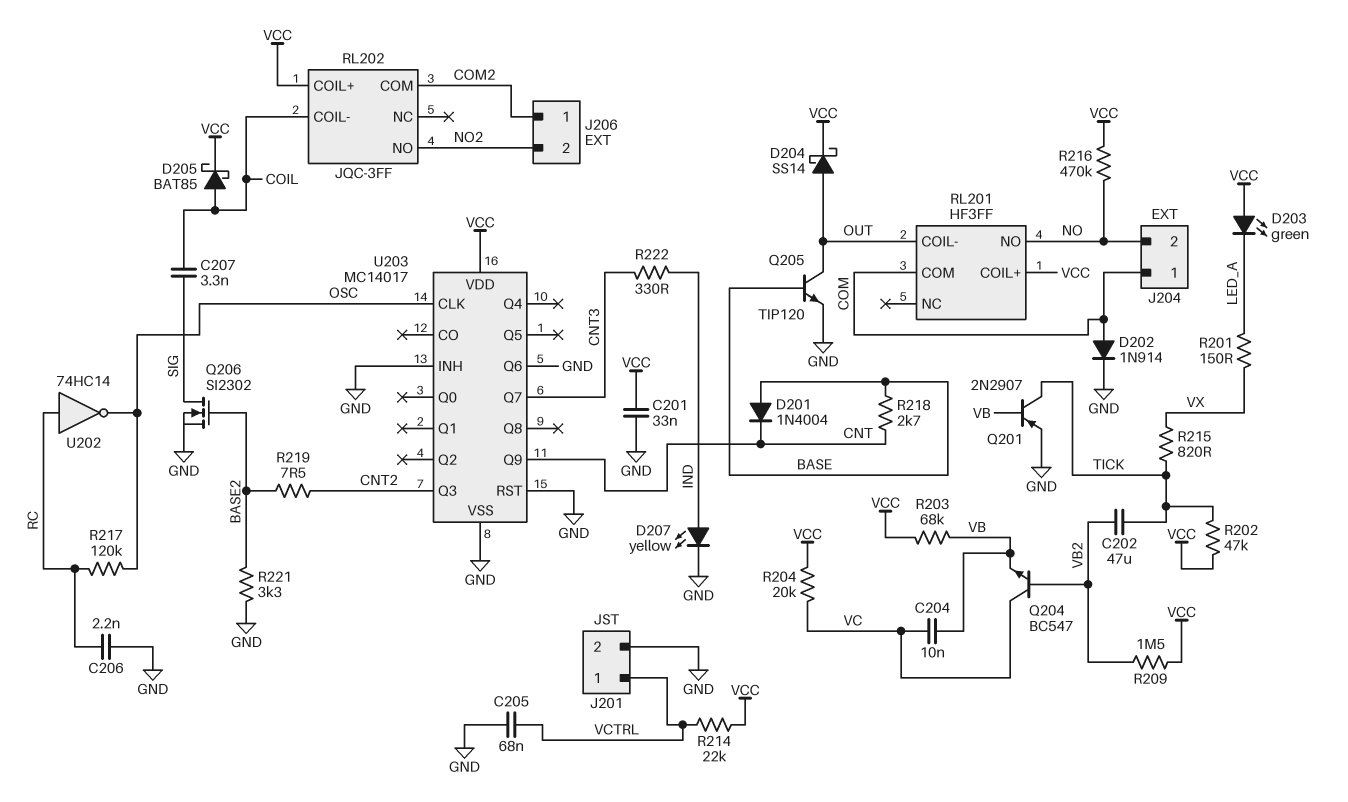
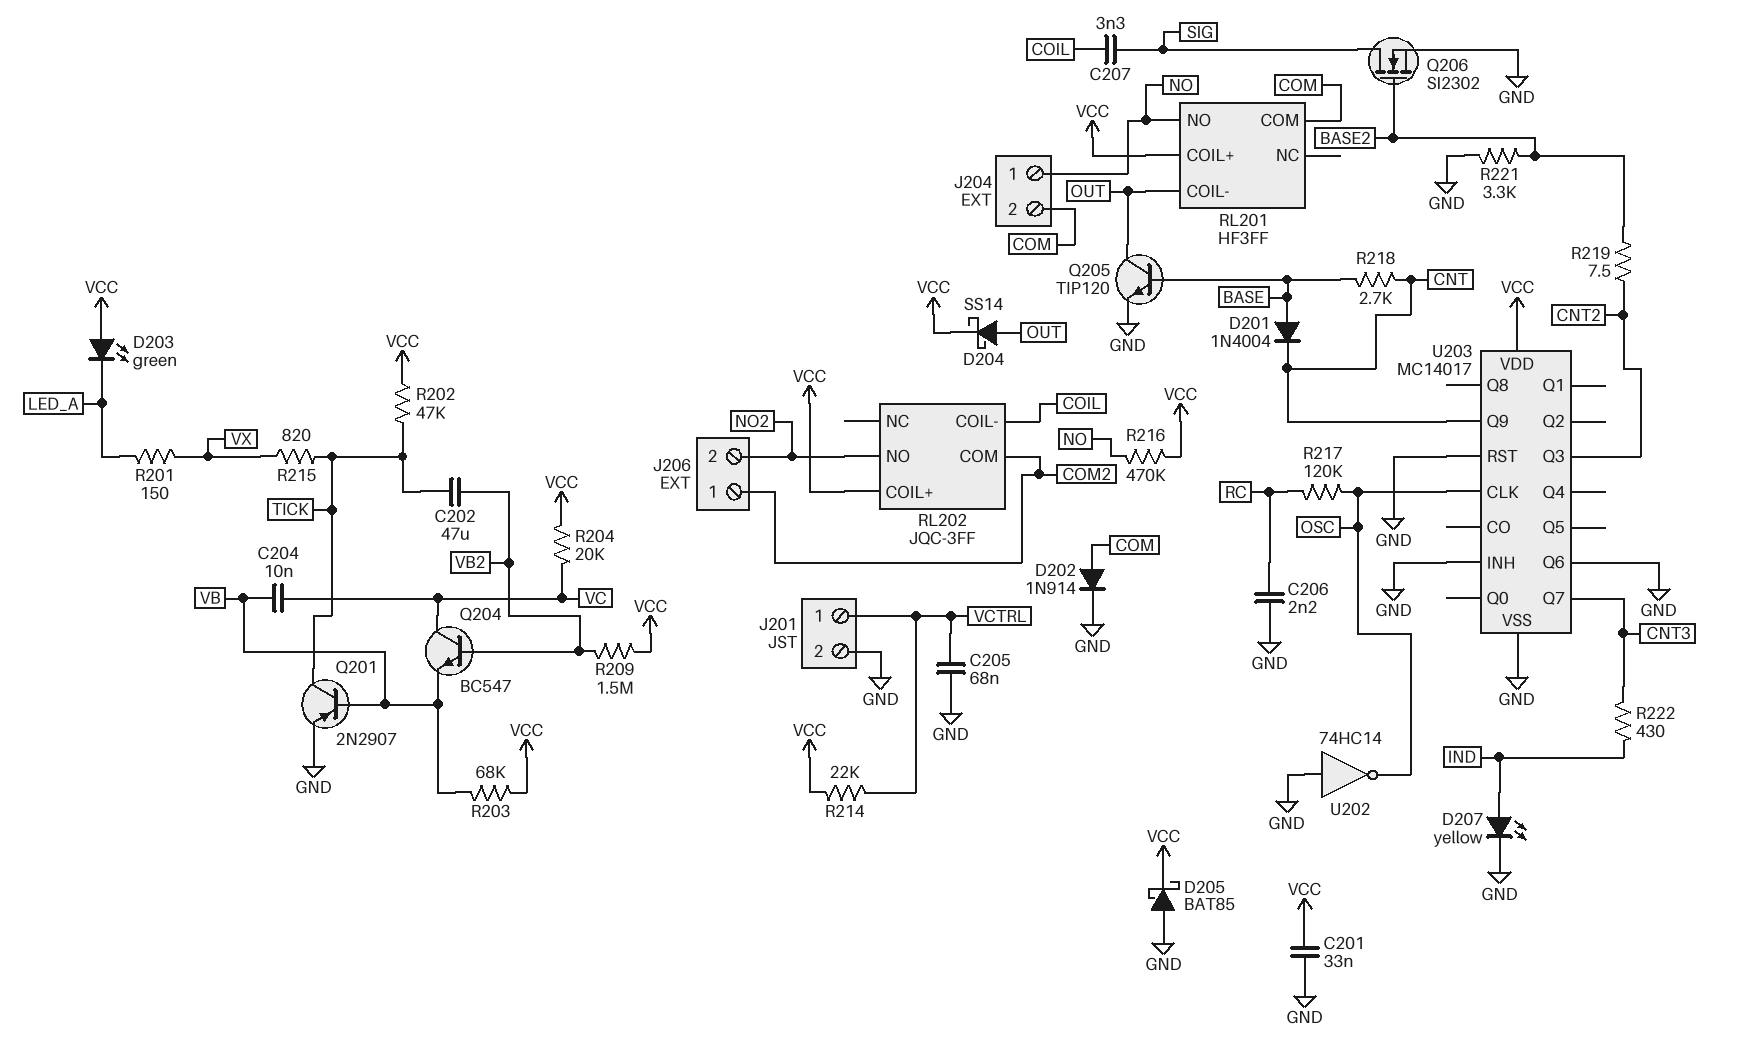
D205: schottky BAT85 (A COIL, K VCC) -> schottky BAT85 (A GND, K VCC)
J204 pin 1: COM -> NO
J204 pin 2: NO -> COM
R222: 330 (CNT3, IND) -> 430 (CNT3, IND)
U202: NOT 74HC14 (in RC, out OSC) -> NOT 74HC14 (in GND, out OSC)

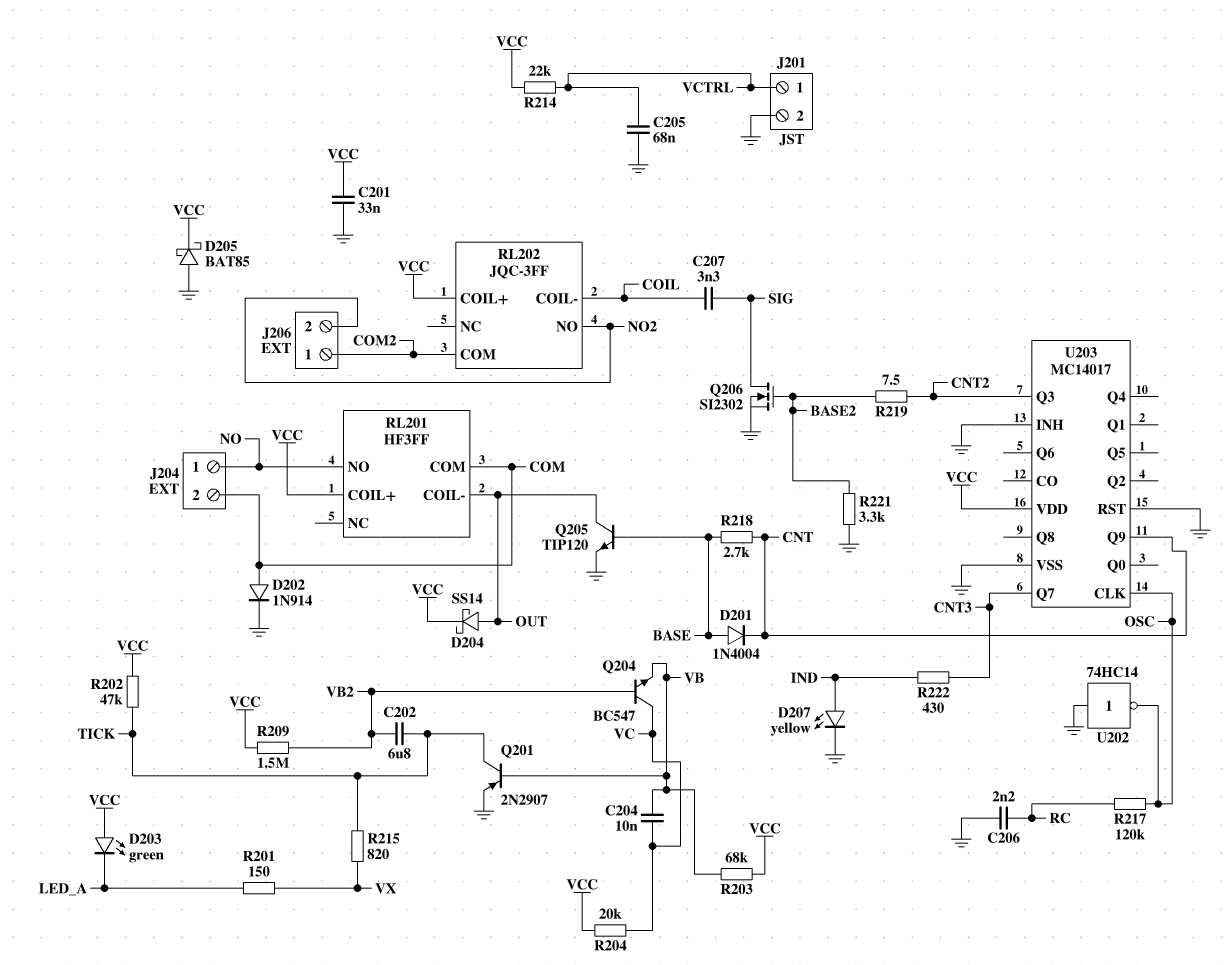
C202: 47uF (TICK, VB2) -> 6.8uF (TICK, VB2)
R216: 470k (NO, VCC) -> none
U203 pin Q6: GND -> none

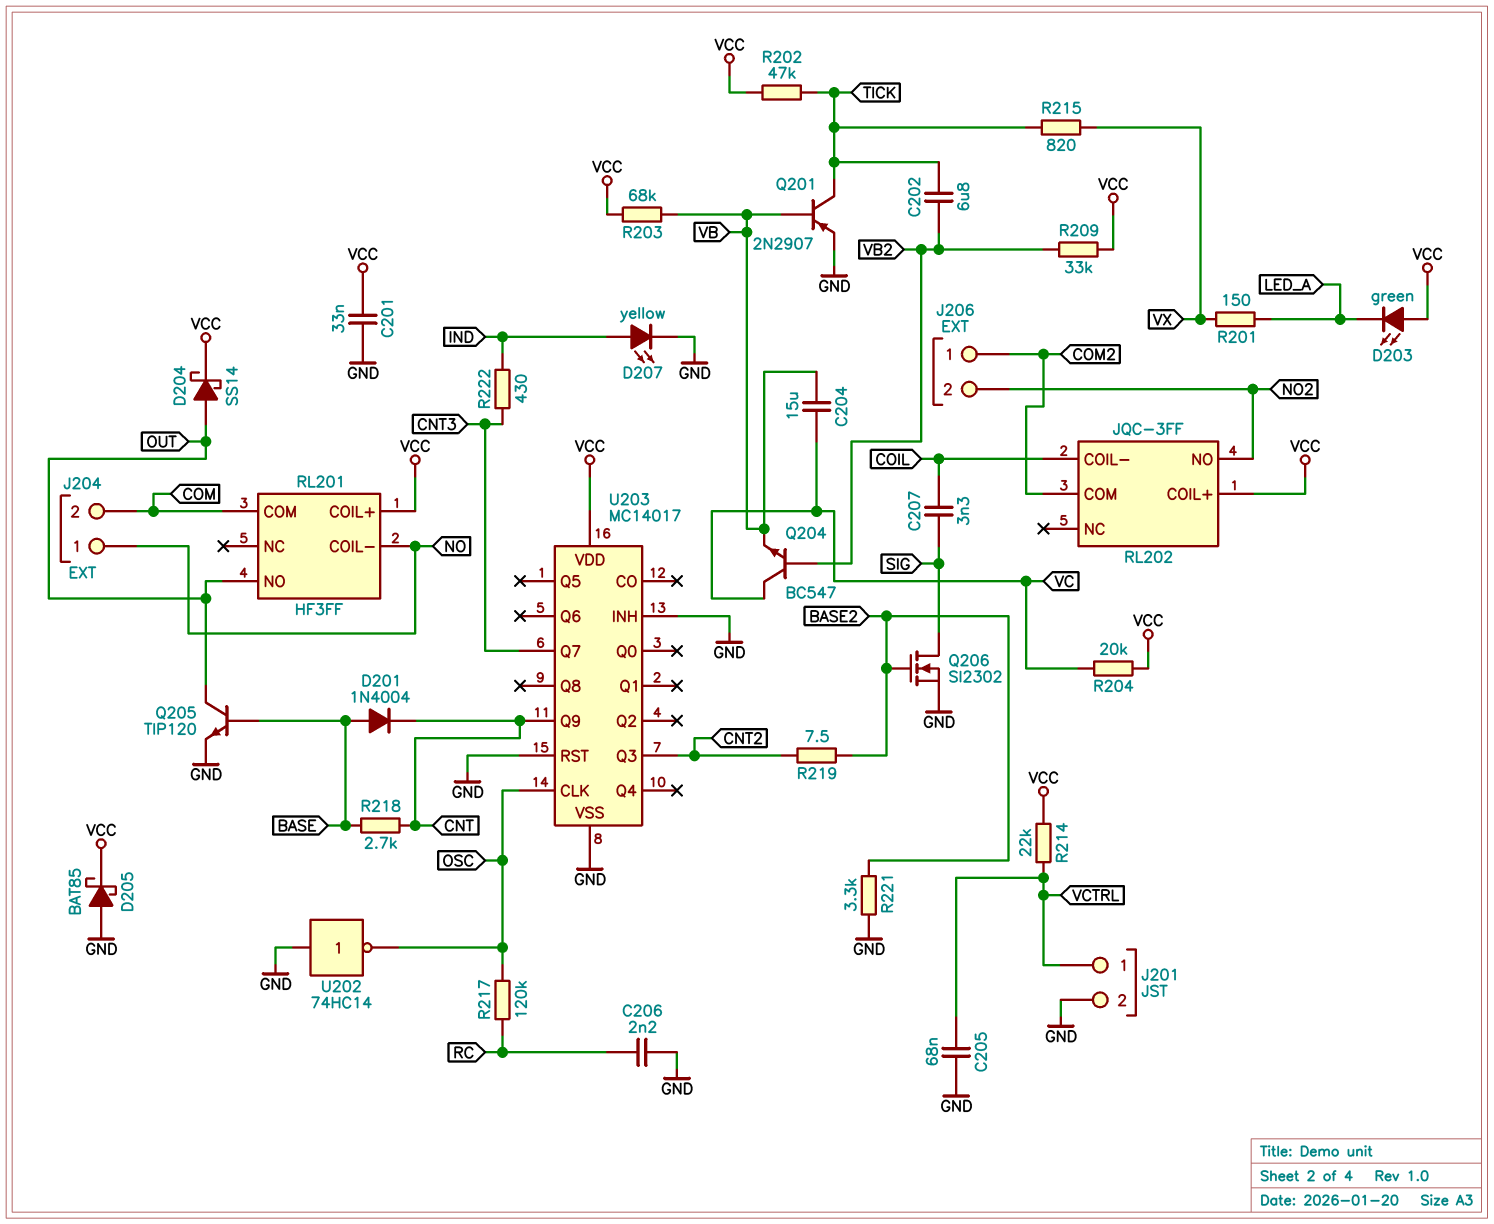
C204: 10nF (VB, VC) -> 15uF (VB, VC)
D202: diode 1N914 (A COM, K GND) -> none
R209: 1.5M (VB2, VCC) -> 33k (VB2, VCC)
RL201 pin COIL-: OUT -> NO
RL201 pin NO: NO -> OUT

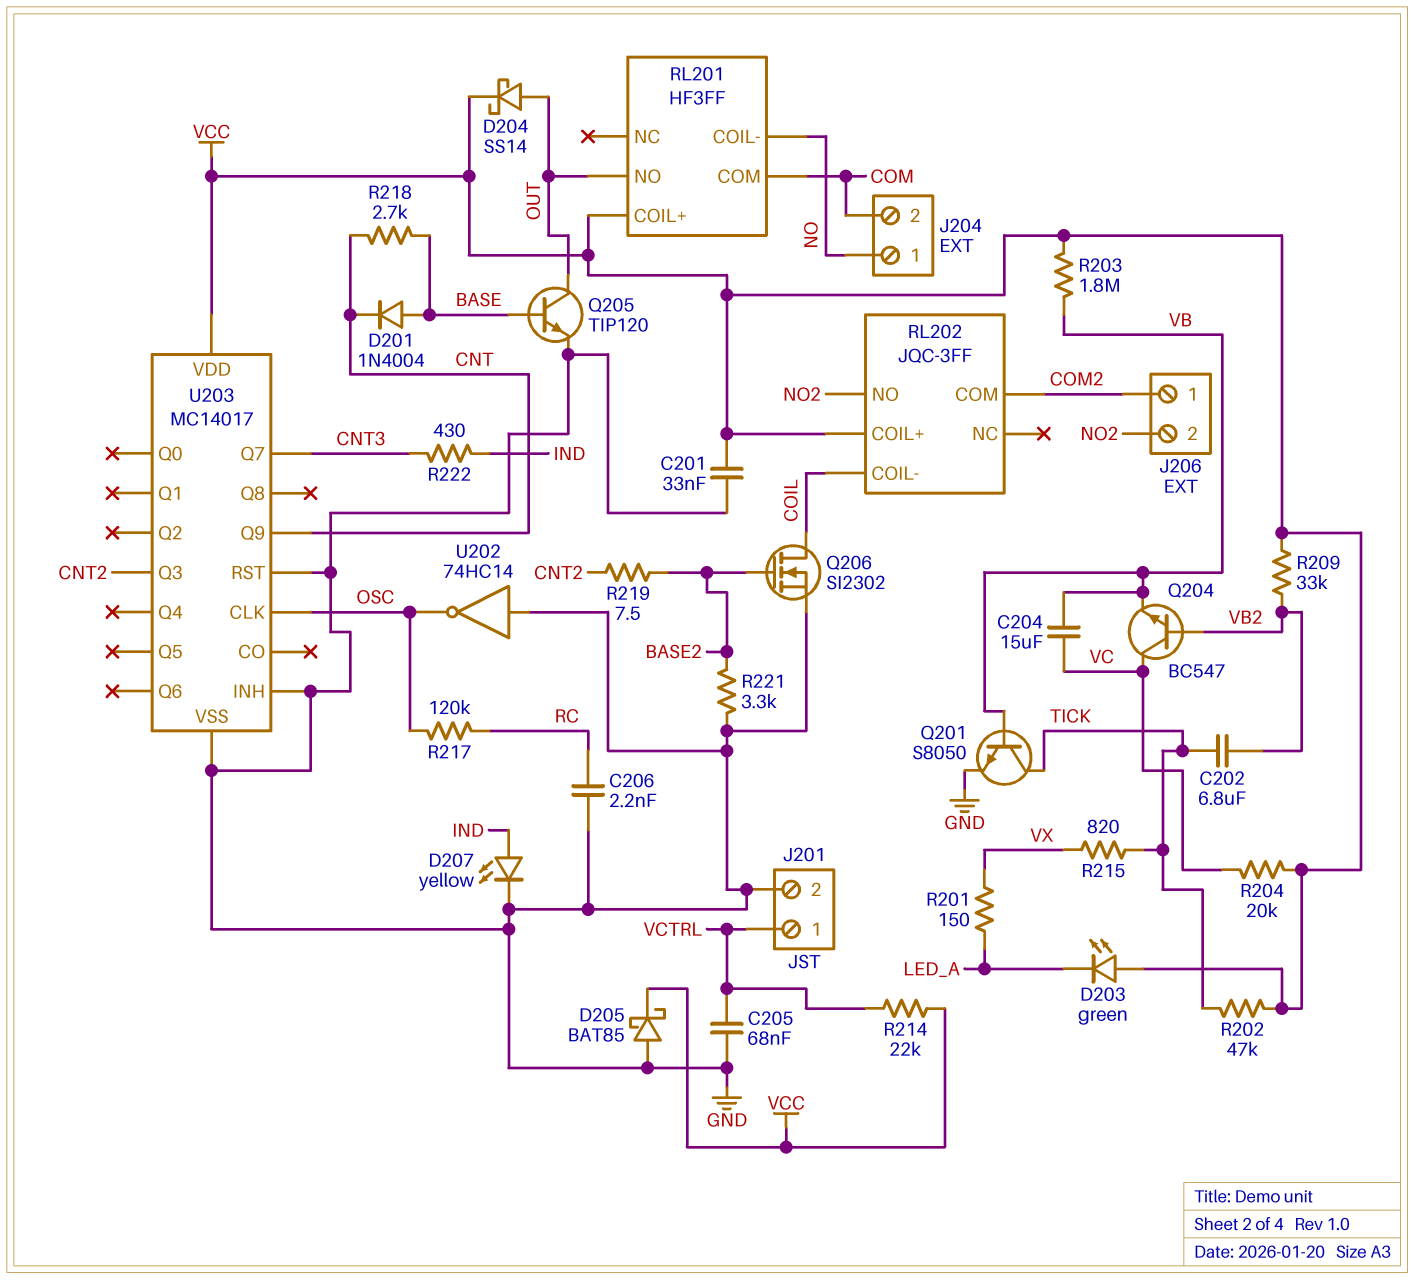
C207: 3.3nF (COIL, SIG) -> none
Q201: PNP 2N2907 (B VB, C TICK, E GND) -> NPN S8050 (B VB, C TICK, E GND)
Q206: NMOS SI2302 (G BASE2, D SIG, S GND) -> NMOS SI2302 (G BASE2, D COIL, S GND)
R203: 68k (VB, VCC) -> 1.8M (VB, VCC)

